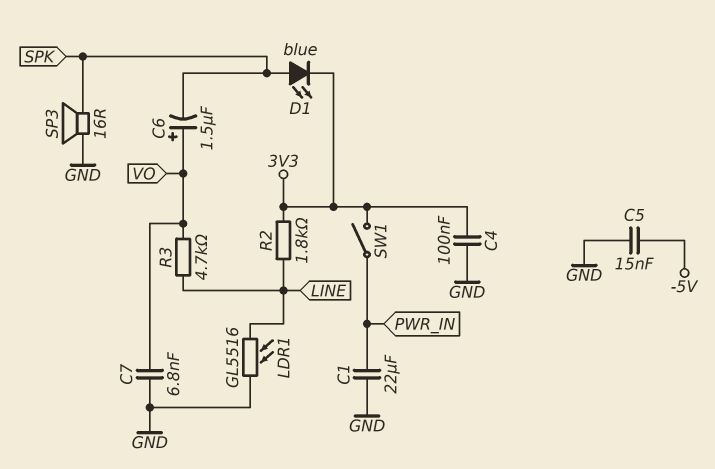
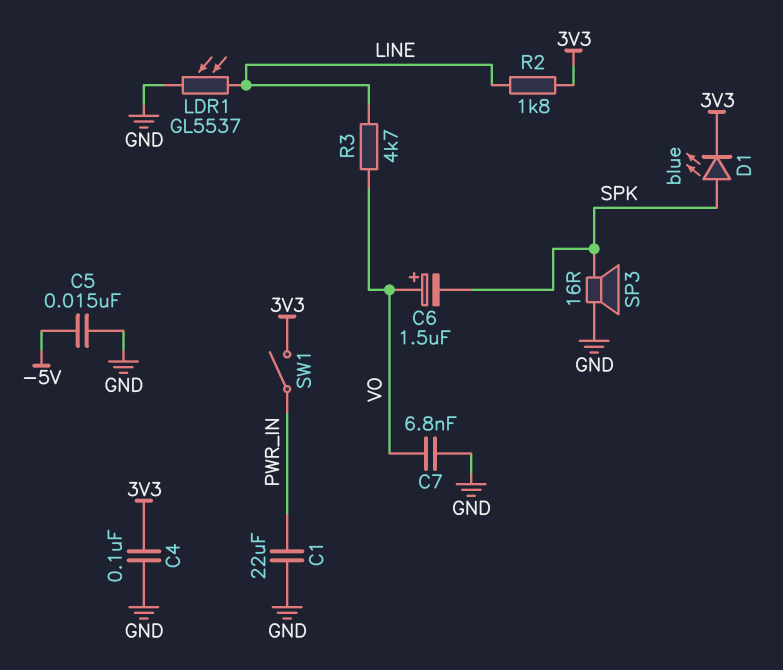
LDR1: GL5516 (GND, LINE) -> GL5537 (GND, LINE)

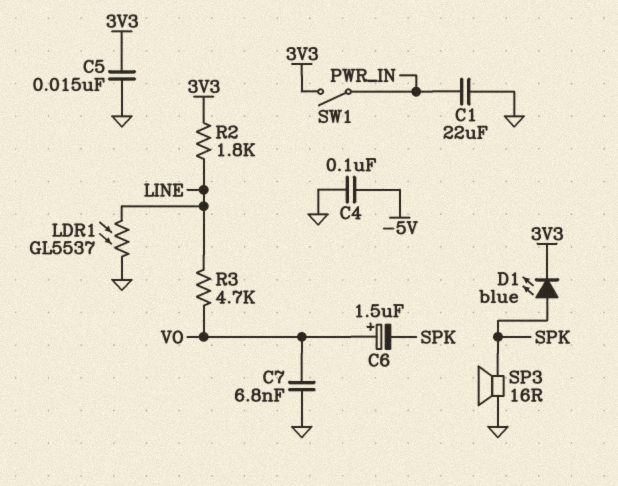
C4: 100nF (3V3, GND) -> 100nF (-5V, GND)
C5: 15nF (-5V, GND) -> 15nF (3V3, GND)

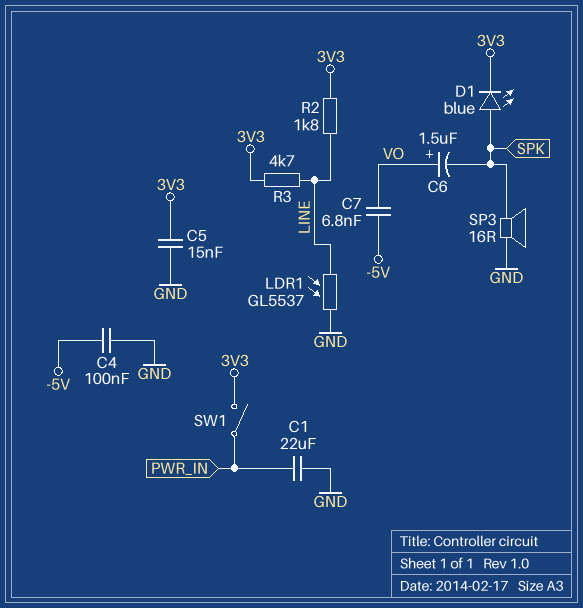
C7: 6.8nF (GND, VO) -> 6.8nF (-5V, VO)
R3: 4.7k (LINE, VO) -> 4.7k (3V3, LINE)

